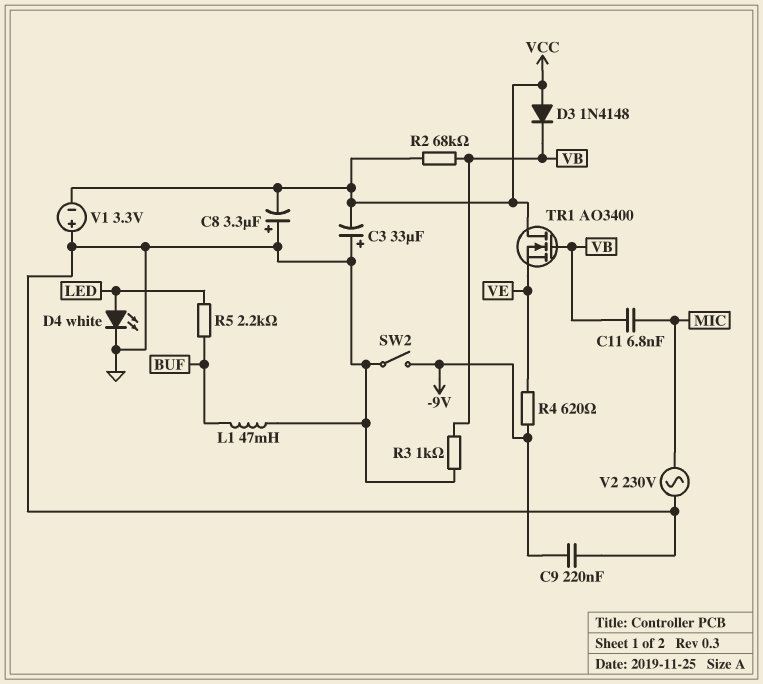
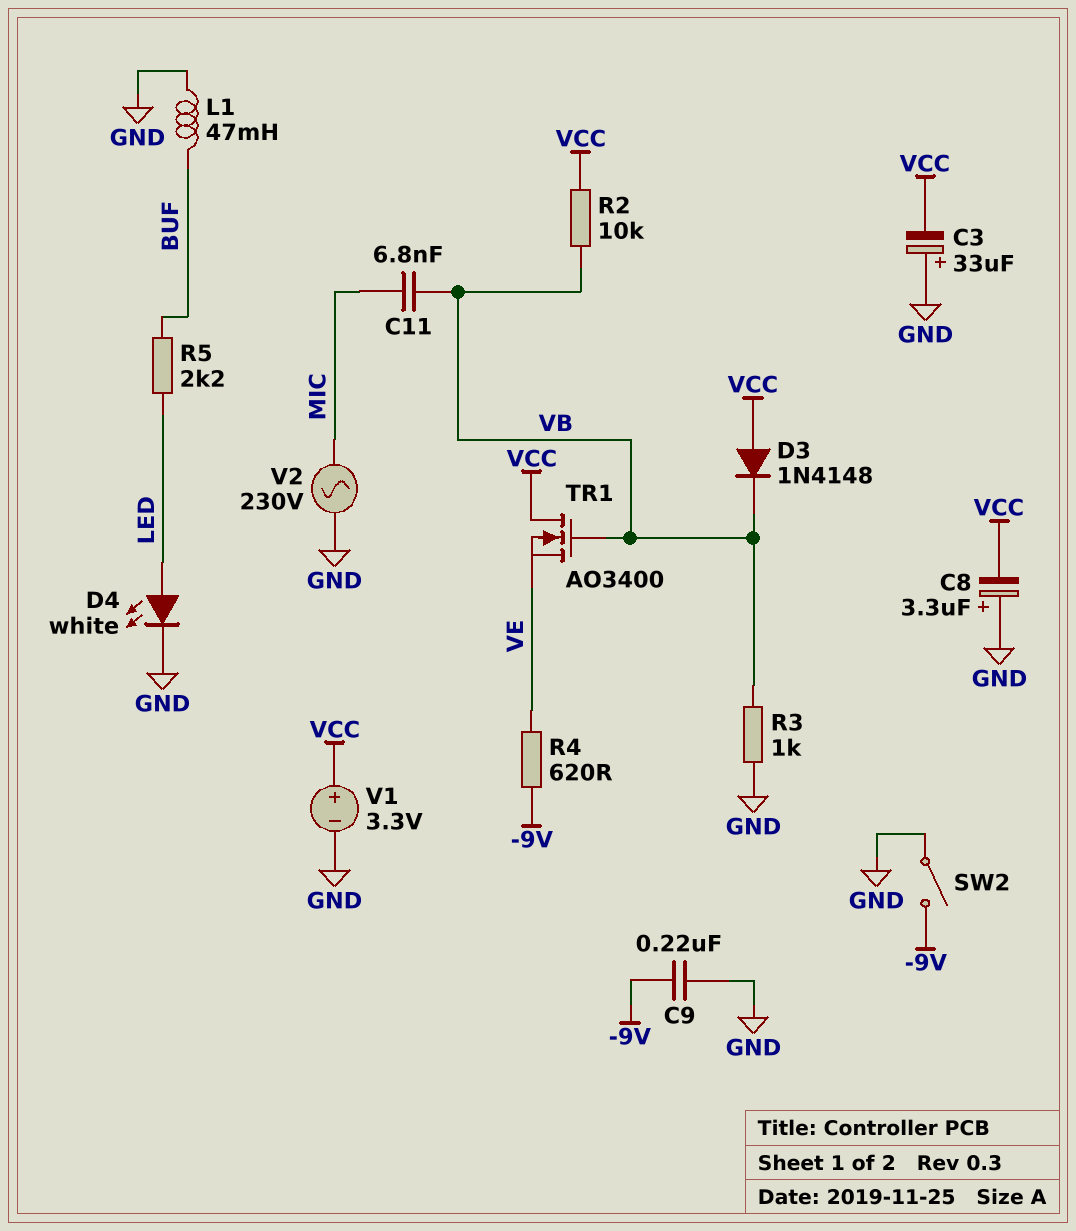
R2: 68k (VB, VCC) -> 10k (VB, VCC)
V1: 3.3V (plus GND, minus VCC) -> 3.3V (plus VCC, minus GND)

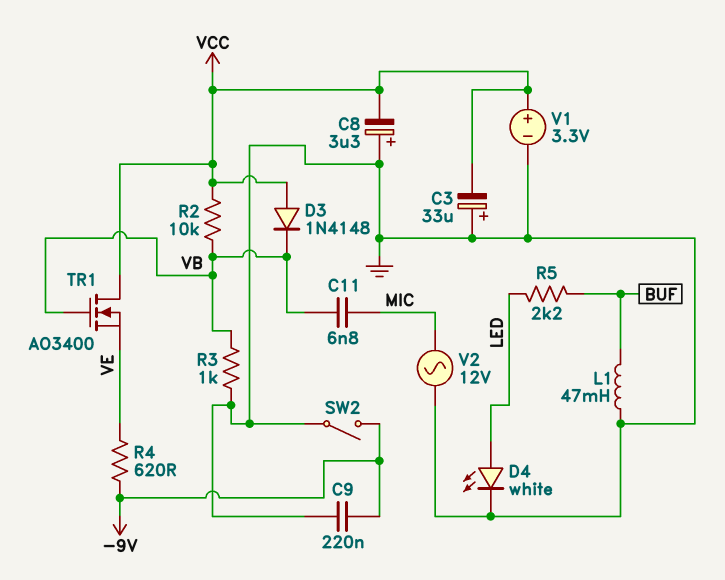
V2: AC 230V (GND, MIC) -> AC 12V (GND, MIC)

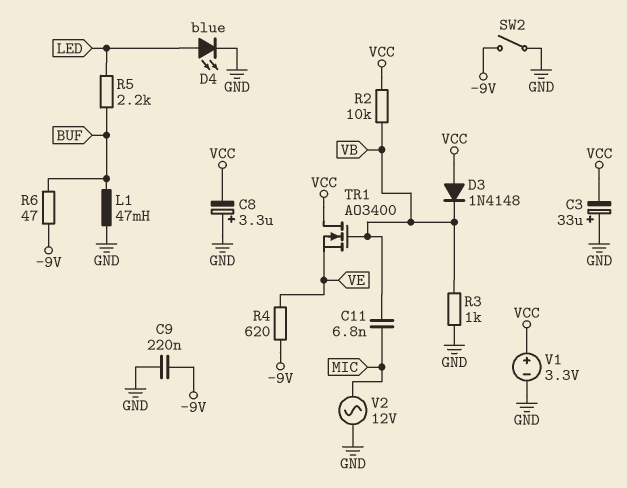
D4: LED white (A LED, K GND) -> LED blue (A LED, K GND)
R6: none -> 47 (-9V, BUF)

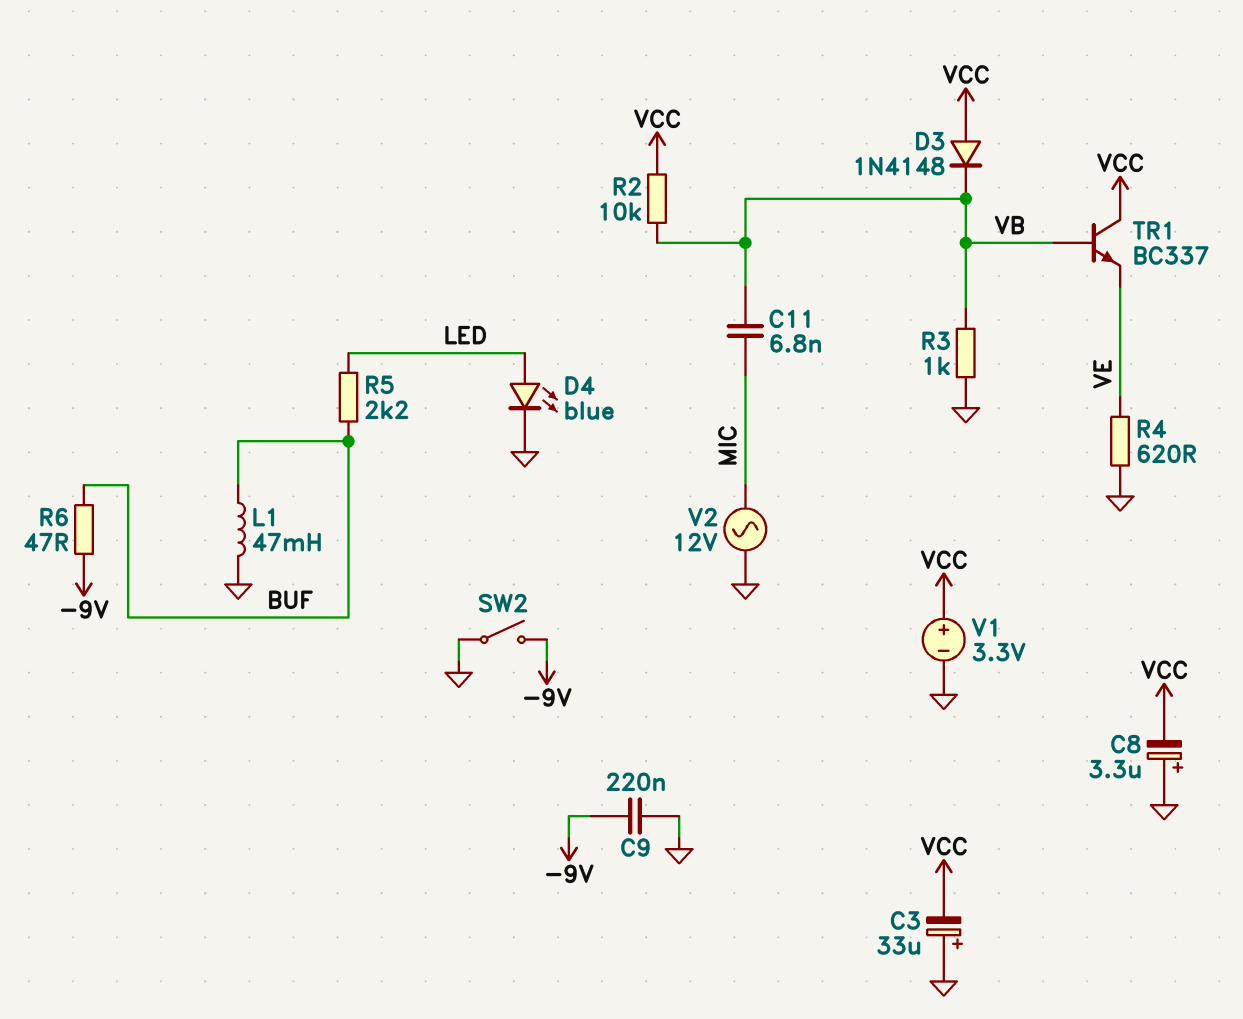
R4: 620 (-9V, VE) -> 620 (GND, VE)
TR1: NMOS AO3400 (G VB, D VCC, S VE) -> NPN BC337 (B VB, C VCC, E VE)

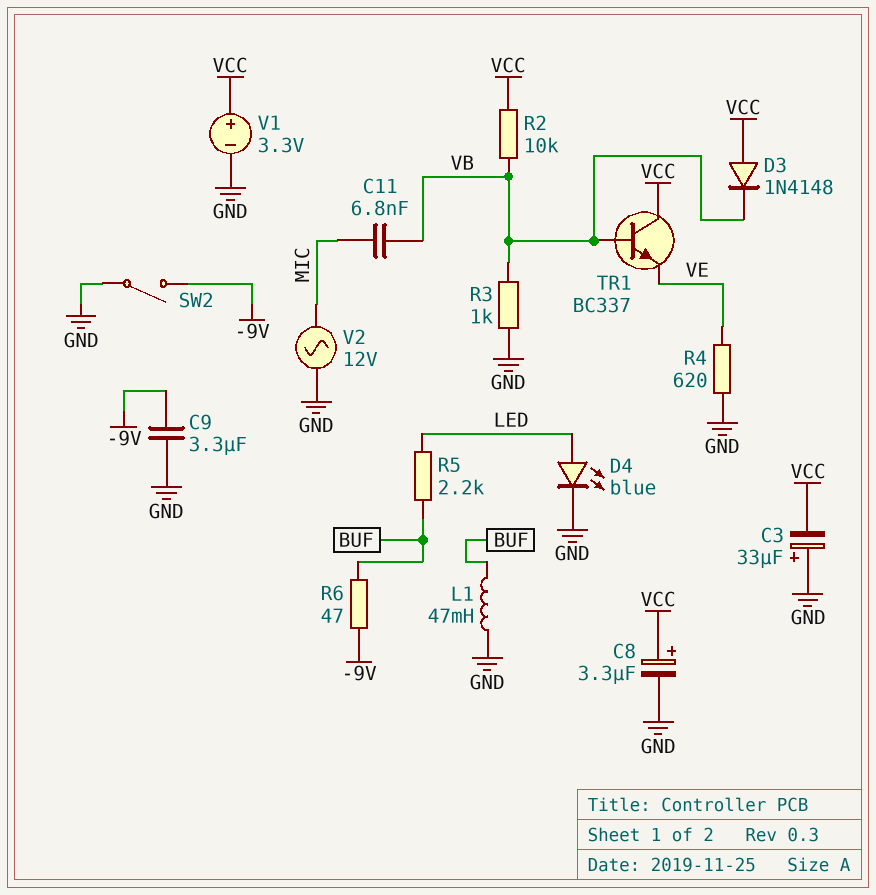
C8: 3.3uF (plus GND, minus VCC) -> 3.3uF (plus VCC, minus GND)
C9: 220nF (-9V, GND) -> 3.3uF (-9V, GND)

